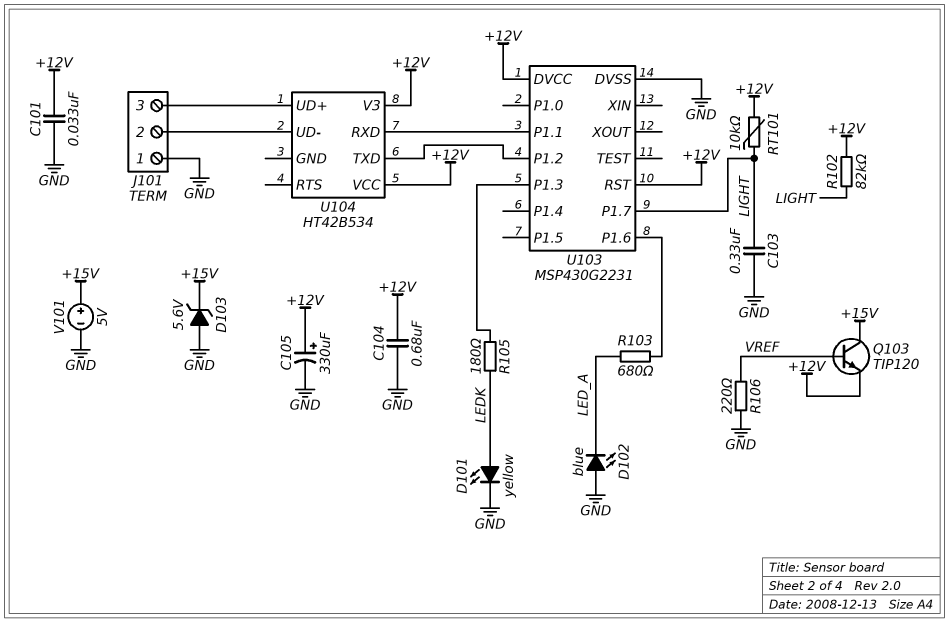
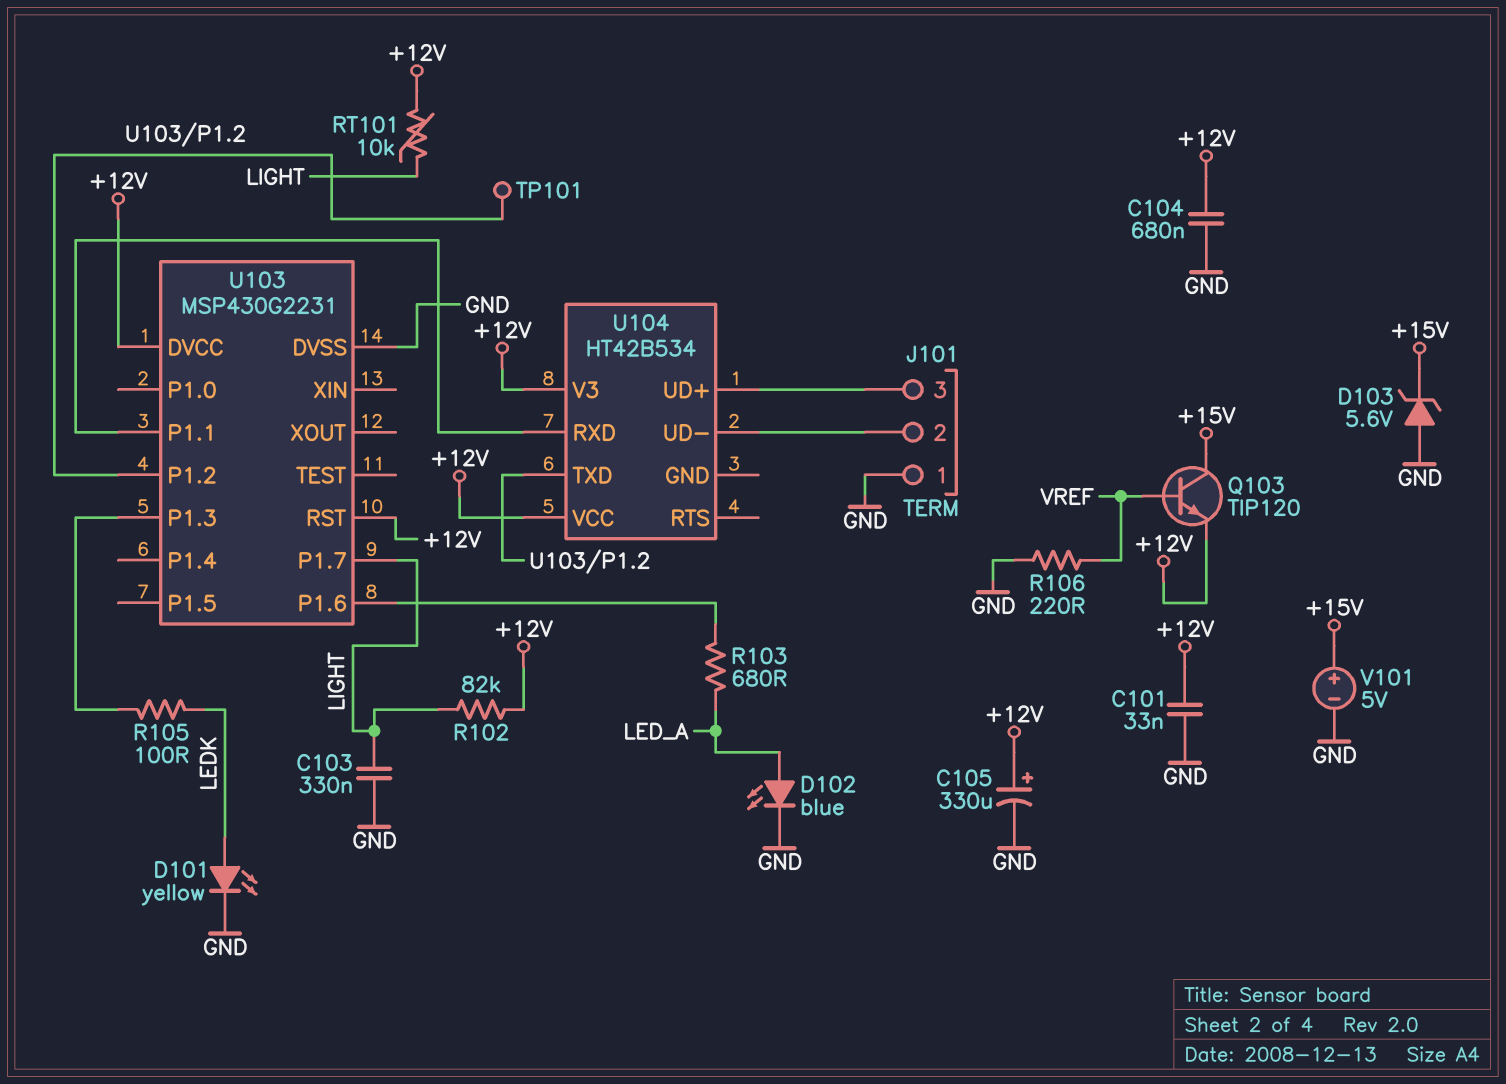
D102: LED blue (A GND, K LED_A) -> LED blue (A LED_A, K GND)
R105: 180 (LEDK, U103/P1.3) -> 100 (LEDK, U103/P1.3)
TP101: none -> test point (U103/P1.2)

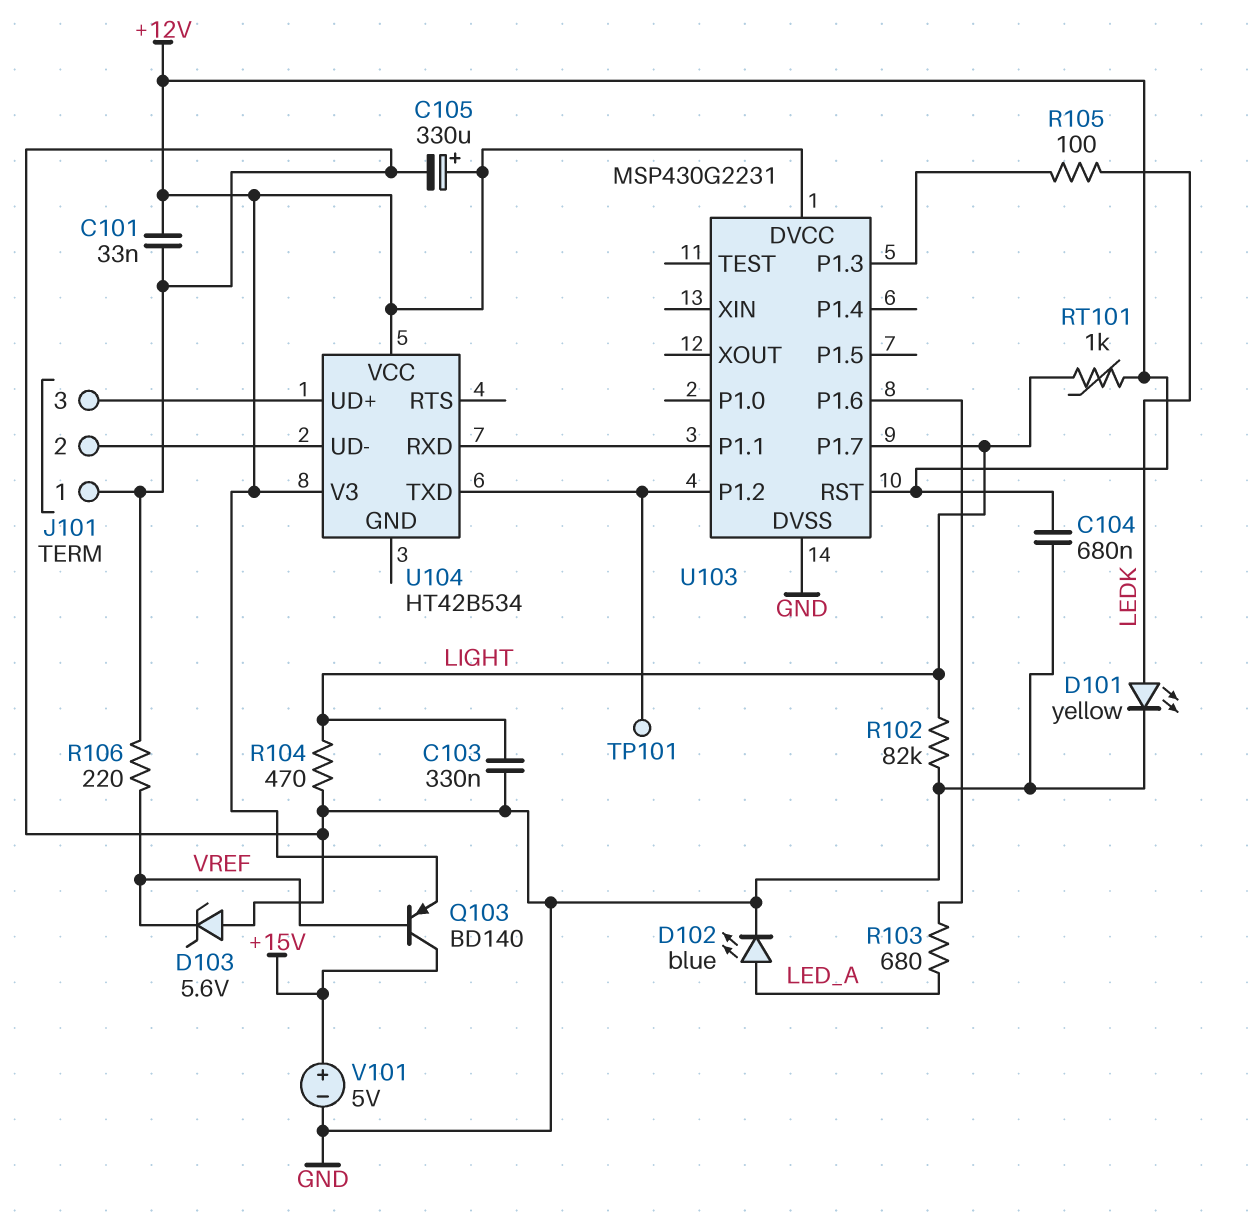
D103: zener 5.6V (A GND, K +15V) -> zener 5.6V (A GND, K VREF)
Q103: NPN TIP120 (B VREF, C +15V, E +12V) -> PNP BD140 (B VREF, C +15V, E +12V)
R102: 82k (+12V, LIGHT) -> 82k (GND, LIGHT)
R104: none -> 470 (GND, LIGHT)
RT101: 10k (+12V, LIGHT) -> 1k (+12V, LIGHT)

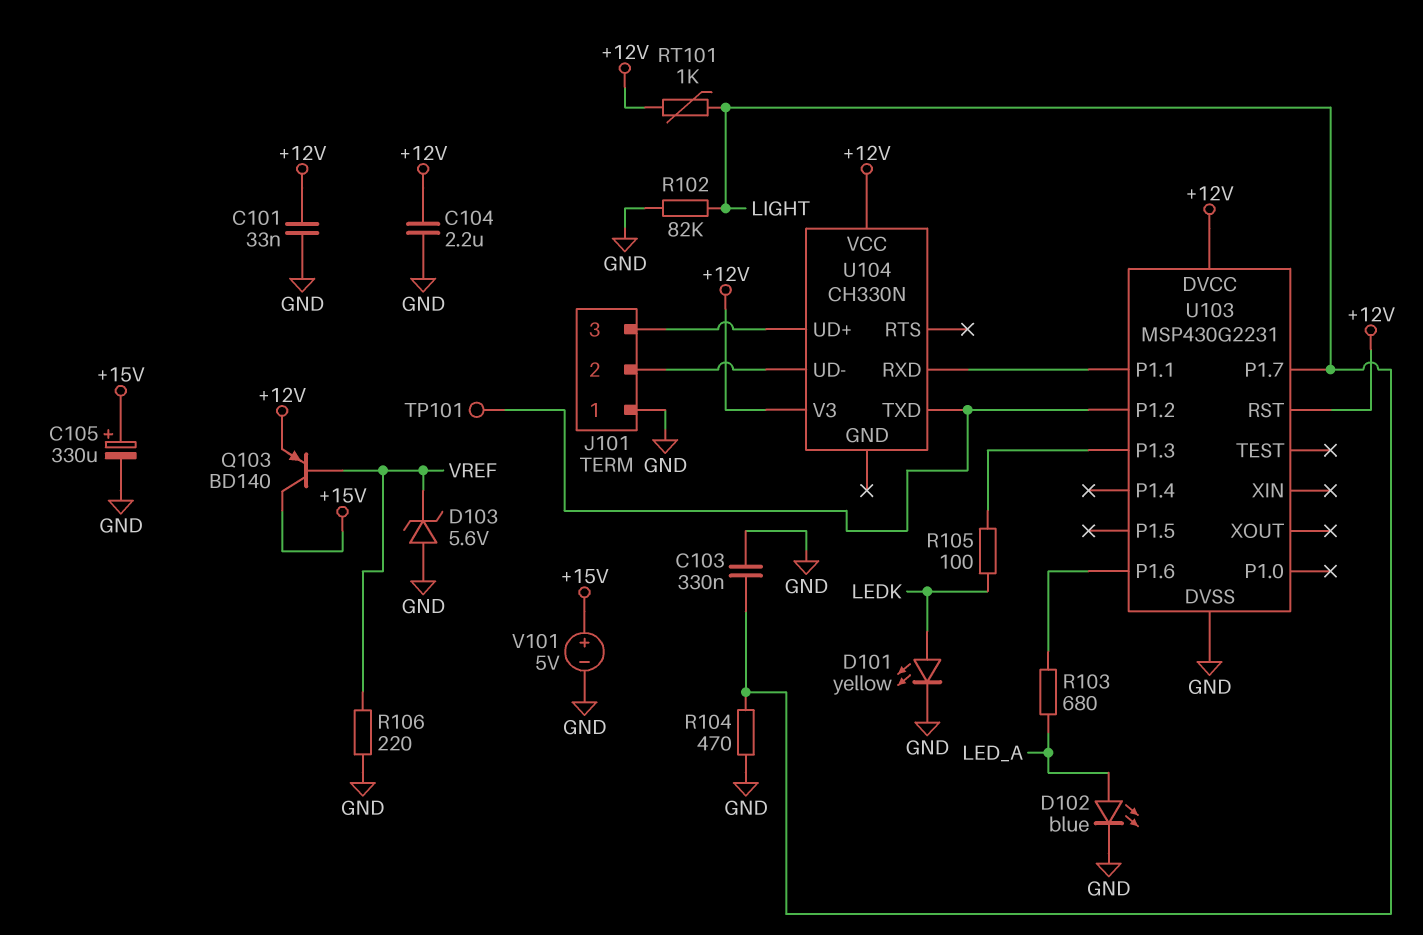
C104: 680nF (+12V, GND) -> 2.2uF (+12V, GND)
C105: 330uF (plus +12V, minus GND) -> 330uF (plus +15V, minus GND)
U104: HT42B534 -> CH330N

